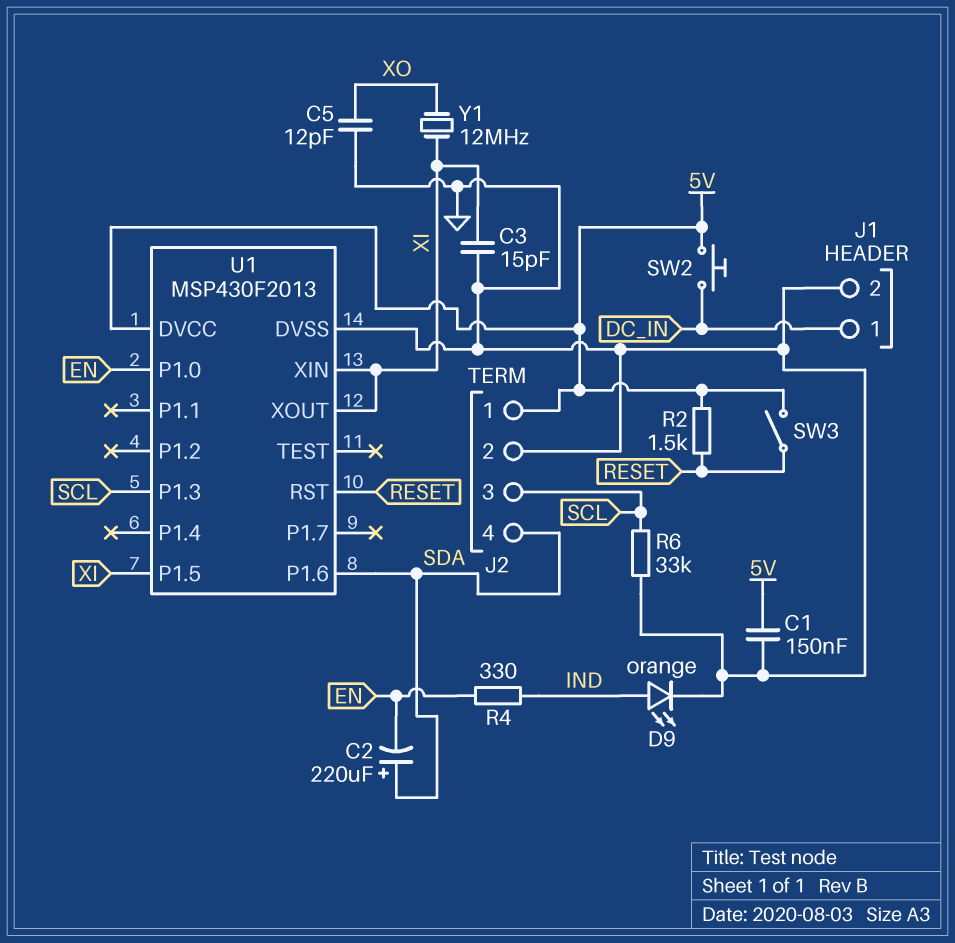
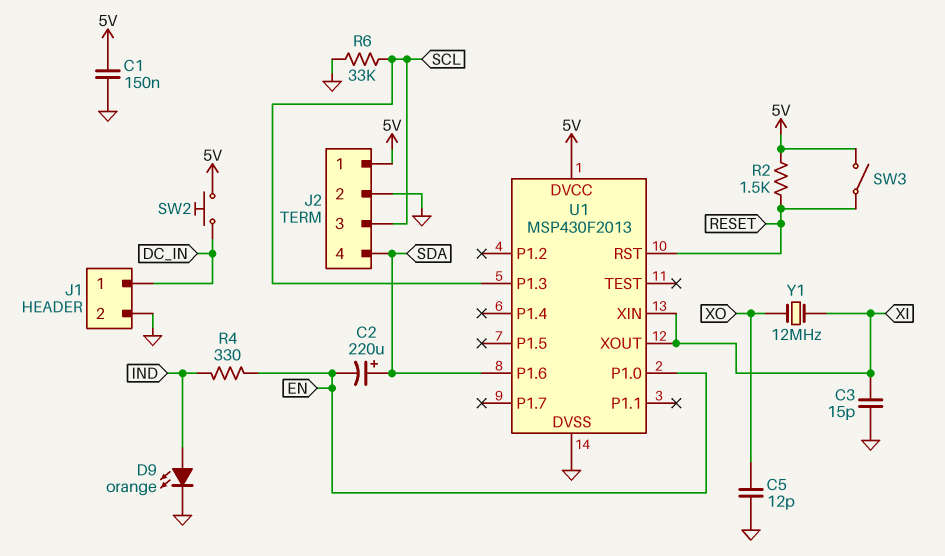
U1 pin P1.5: XI -> none

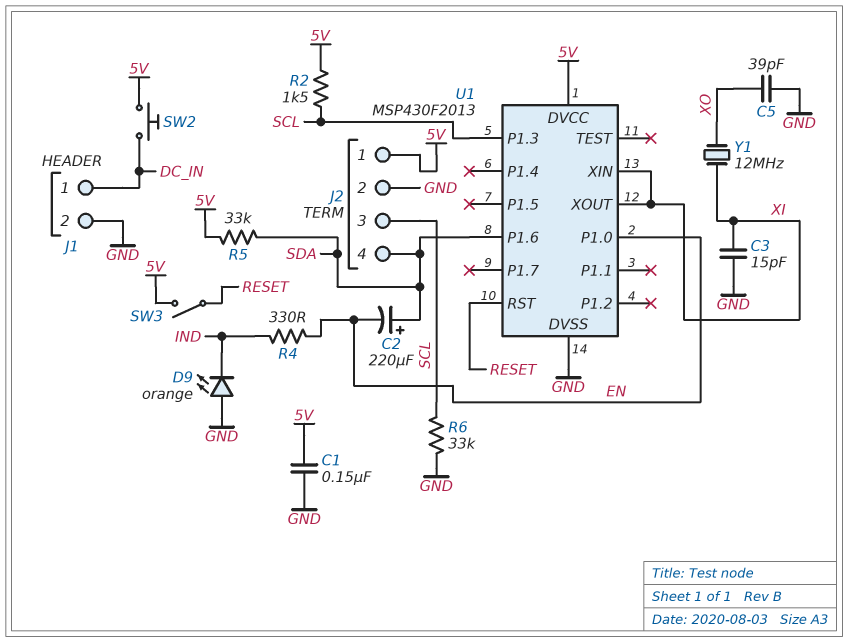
C5: 12pF (GND, XO) -> 39pF (GND, XO)
D9: LED orange (A IND, K GND) -> LED orange (A GND, K IND)
R2: 1.5k (5V, RESET) -> 1.5k (5V, SCL)
R5: none -> 33k (5V, SDA)

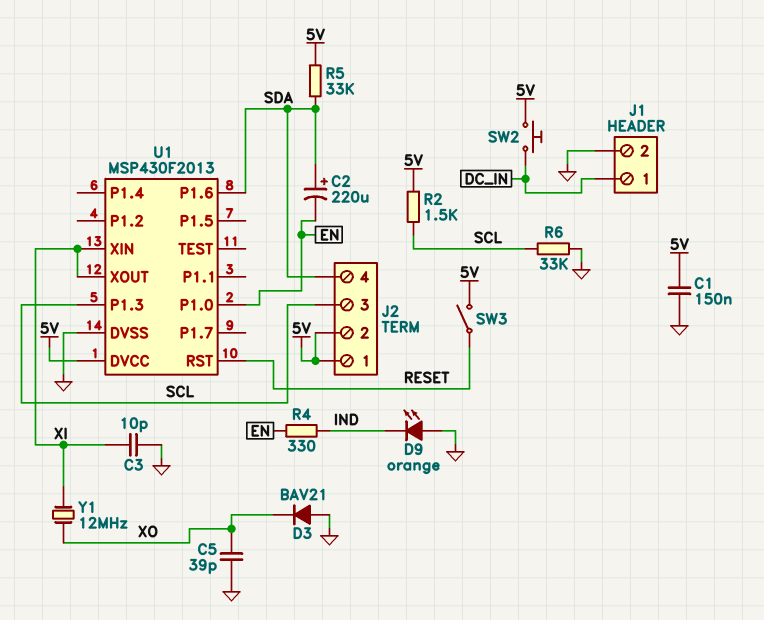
C3: 15pF (GND, XI) -> 10pF (GND, XI)
D3: none -> diode BAV21 (A GND, K XO)
J2 pin 2: GND -> 5V

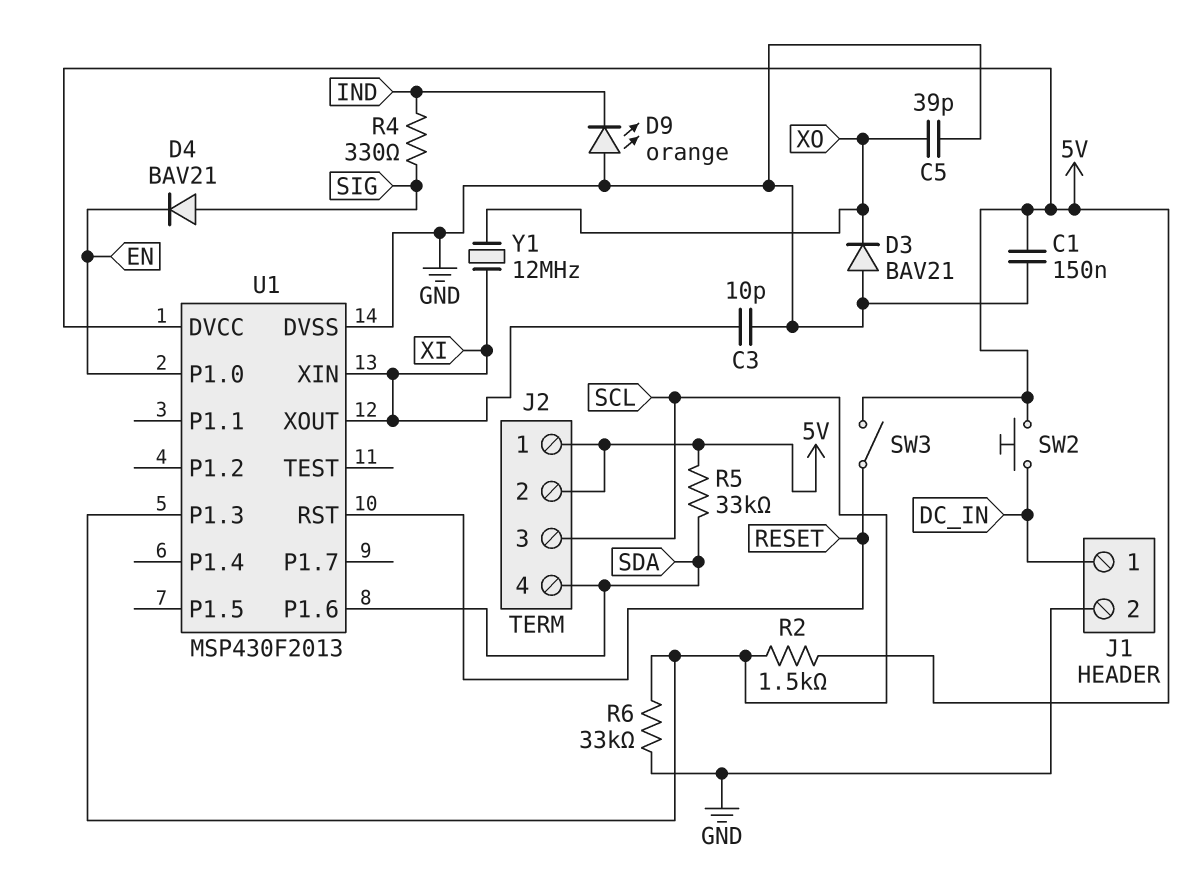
C2: 220uF (plus SDA, minus EN) -> none
D4: none -> diode BAV21 (A SIG, K EN)
R4: 330 (EN, IND) -> 330 (IND, SIG)

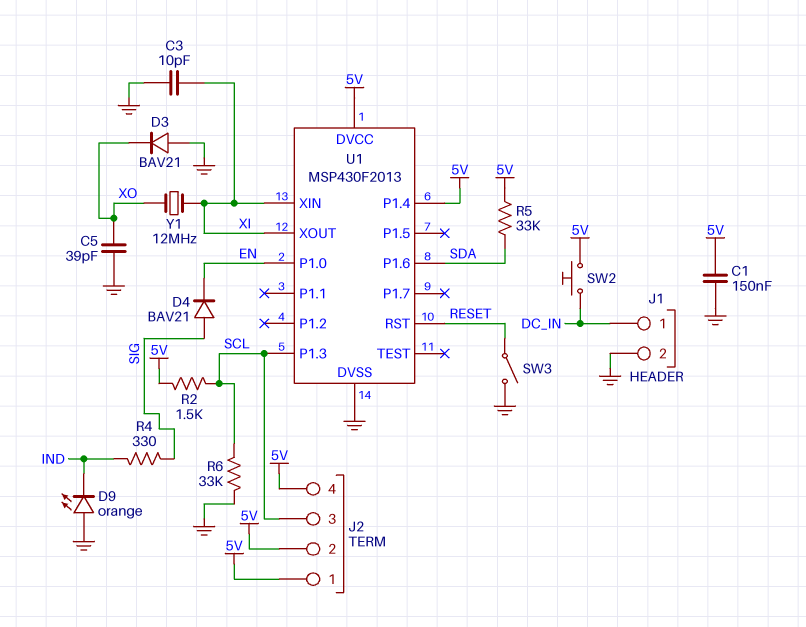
J2 pin 4: SDA -> 5V
SW3: switch (5V, RESET) -> switch (GND, RESET)
U1 pin P1.4: none -> 5V

